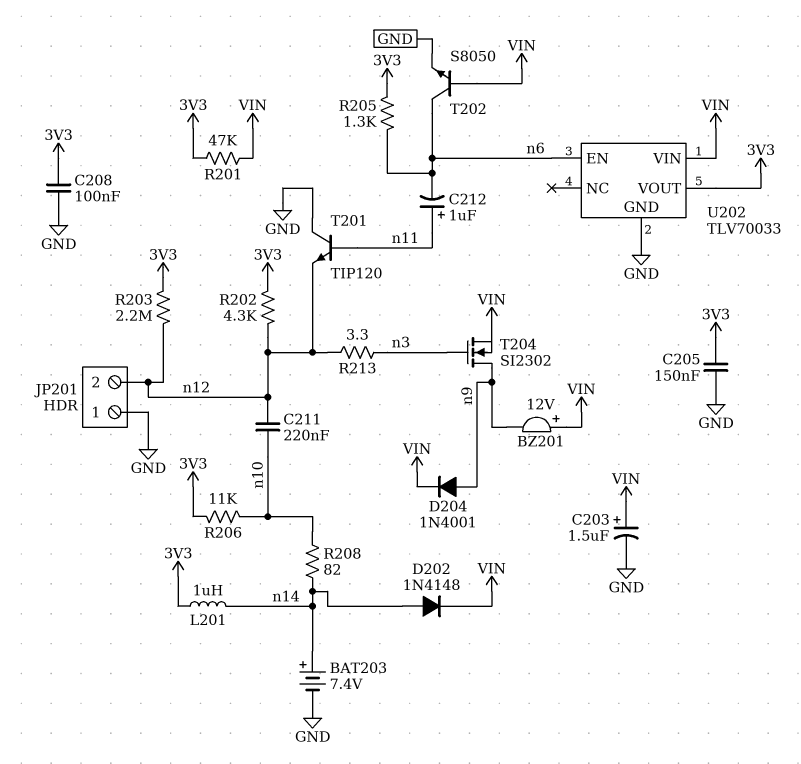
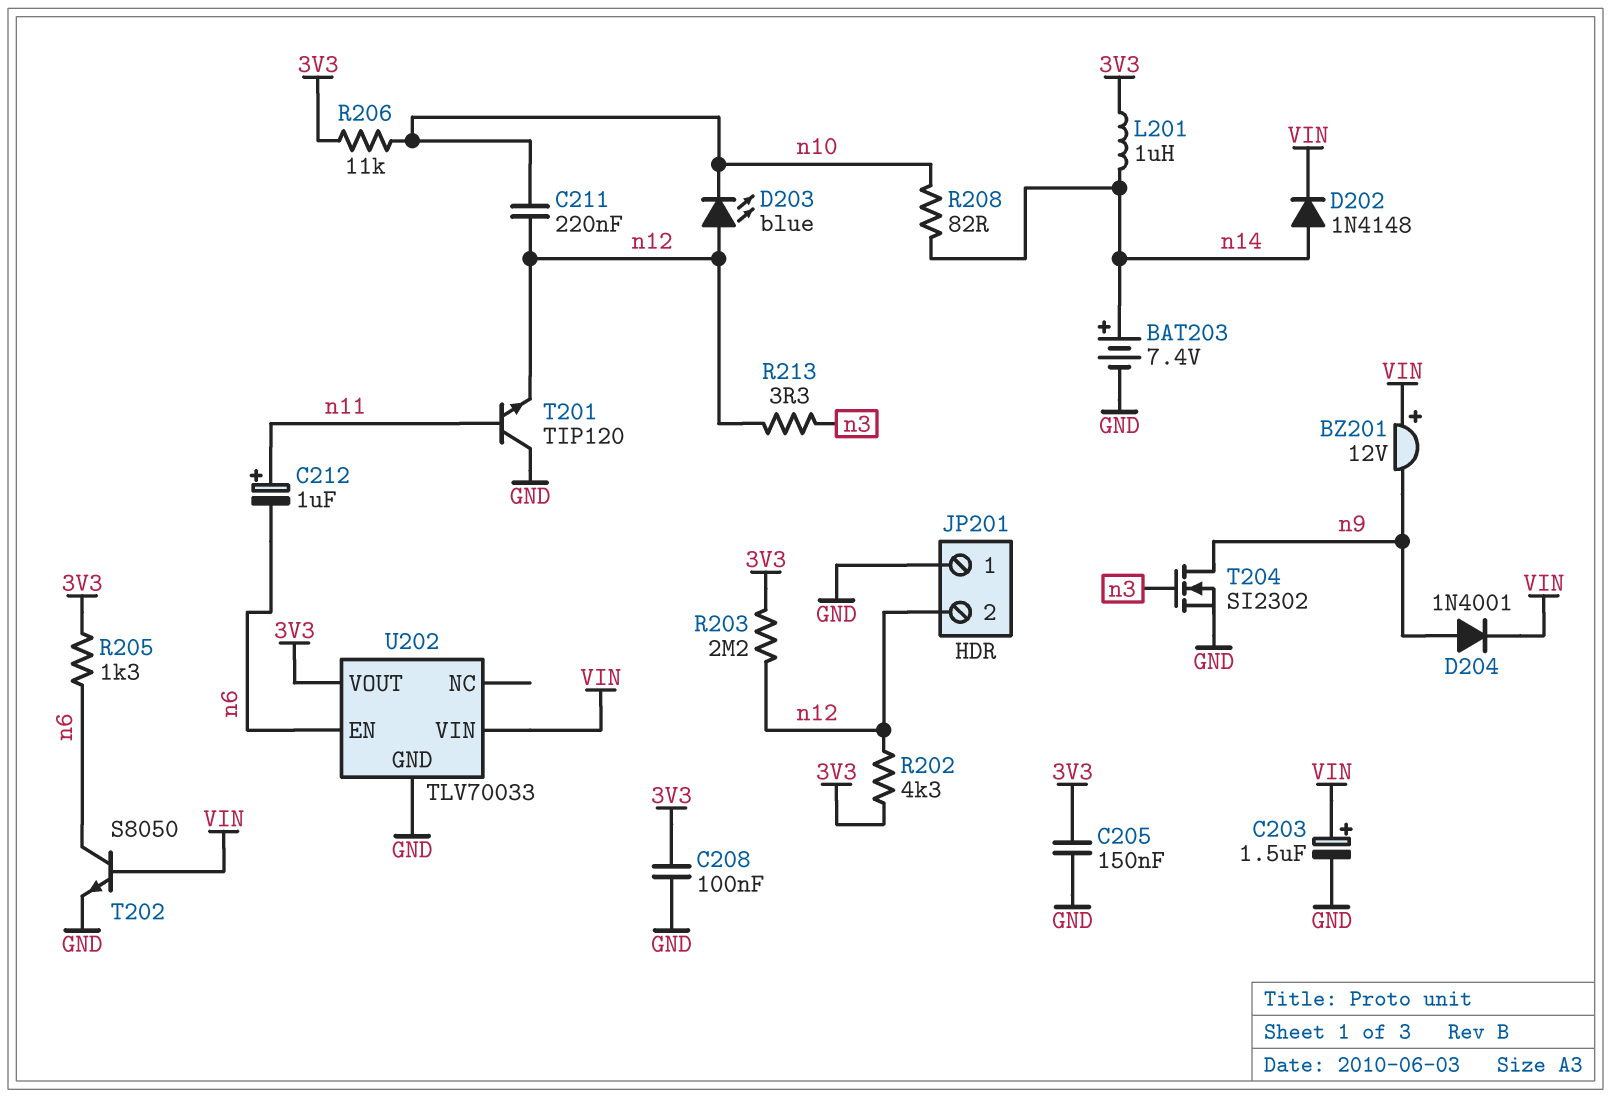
D203: none -> LED blue (A n12, K n10)
R201: 47k (3V3, VIN) -> none
T204: NMOS SI2302 (G n3, D n9, S VIN) -> NMOS SI2302 (G n3, D n9, S GND)

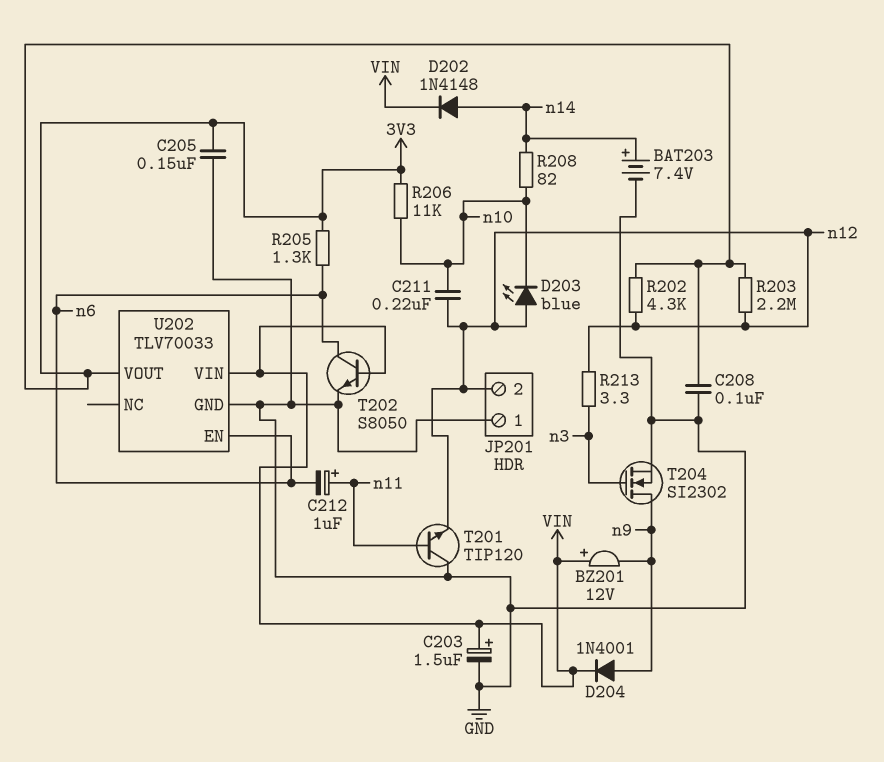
L201: 1uH (3V3, n14) -> none

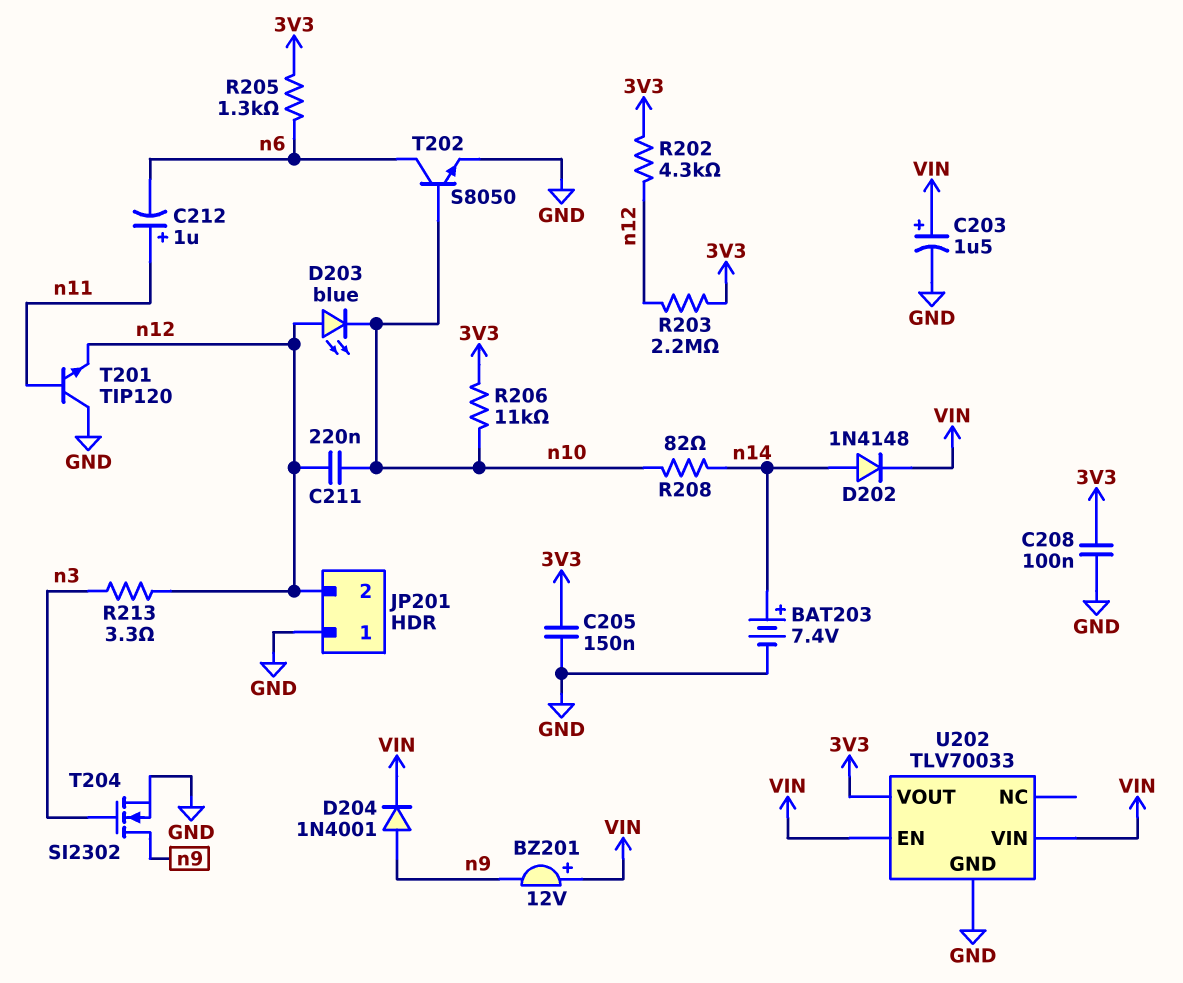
T202: NPN S8050 (B VIN, C n6, E GND) -> NPN S8050 (B n10, C n6, E GND)
U202 pin EN: n6 -> VIN

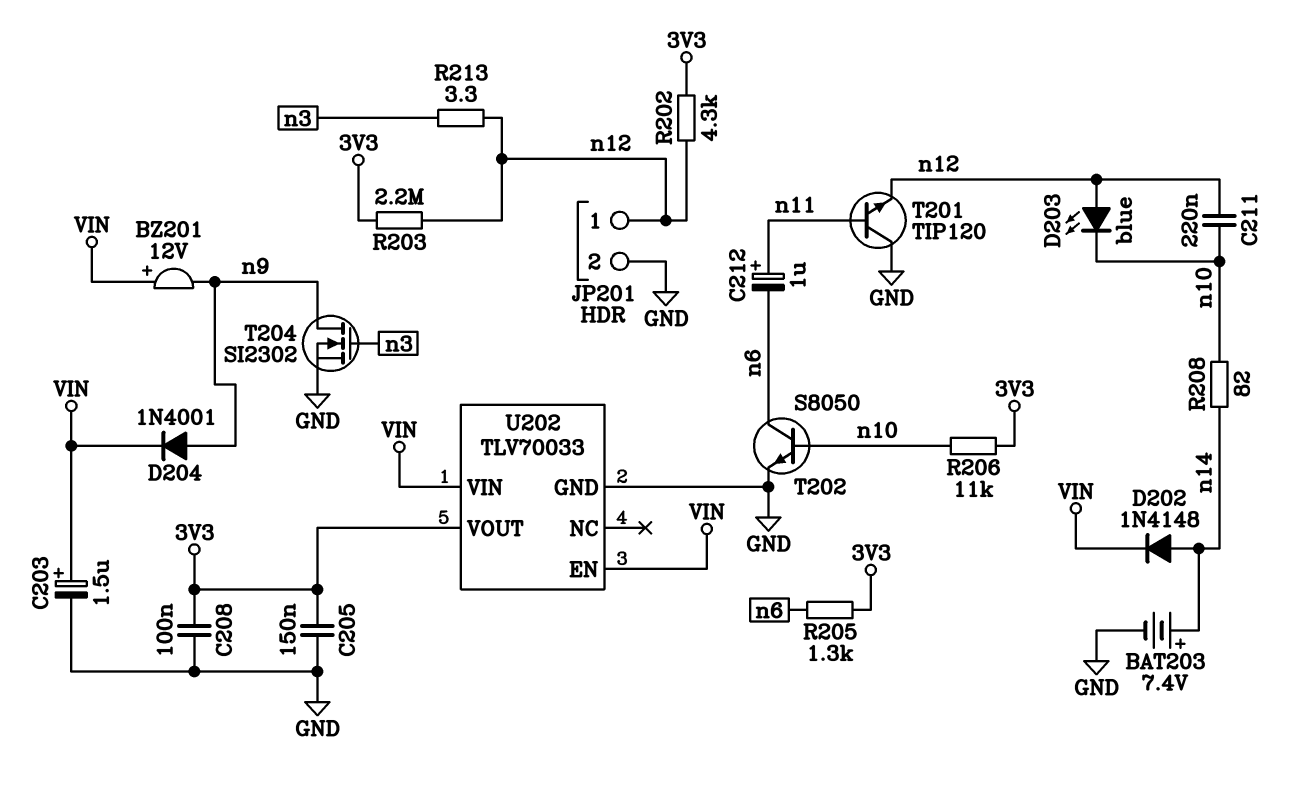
JP201 pin 1: GND -> n12
JP201 pin 2: n12 -> GND

